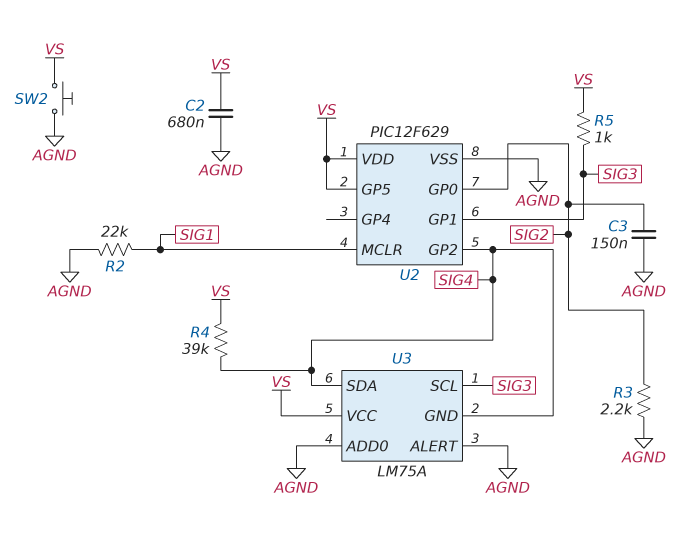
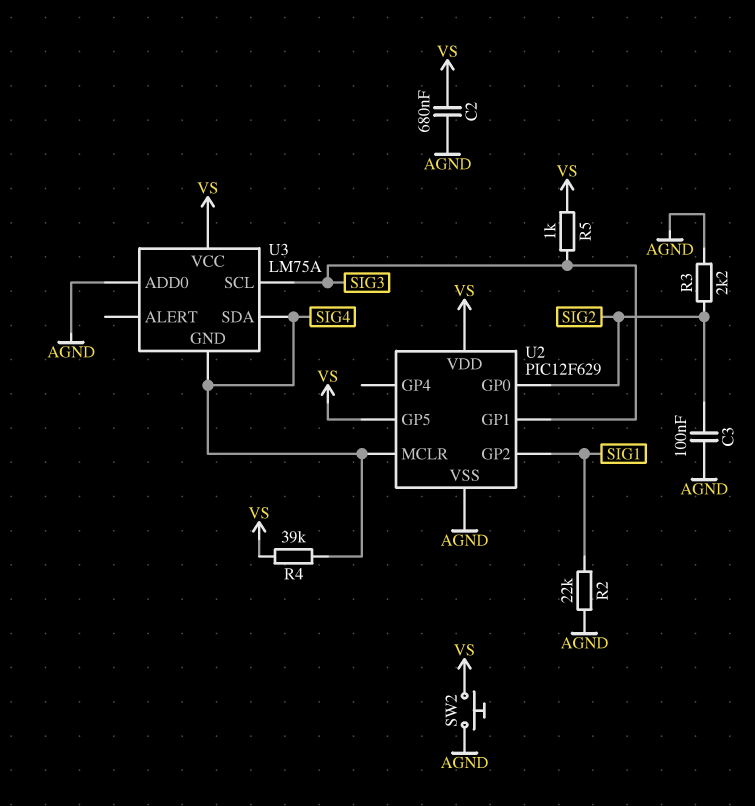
C3: 150nF (AGND, SIG2) -> 100nF (AGND, SIG2)
U2 pin GP2: SIG4 -> SIG1
U2 pin MCLR: SIG1 -> SIG4
U3 pin ALERT: AGND -> none

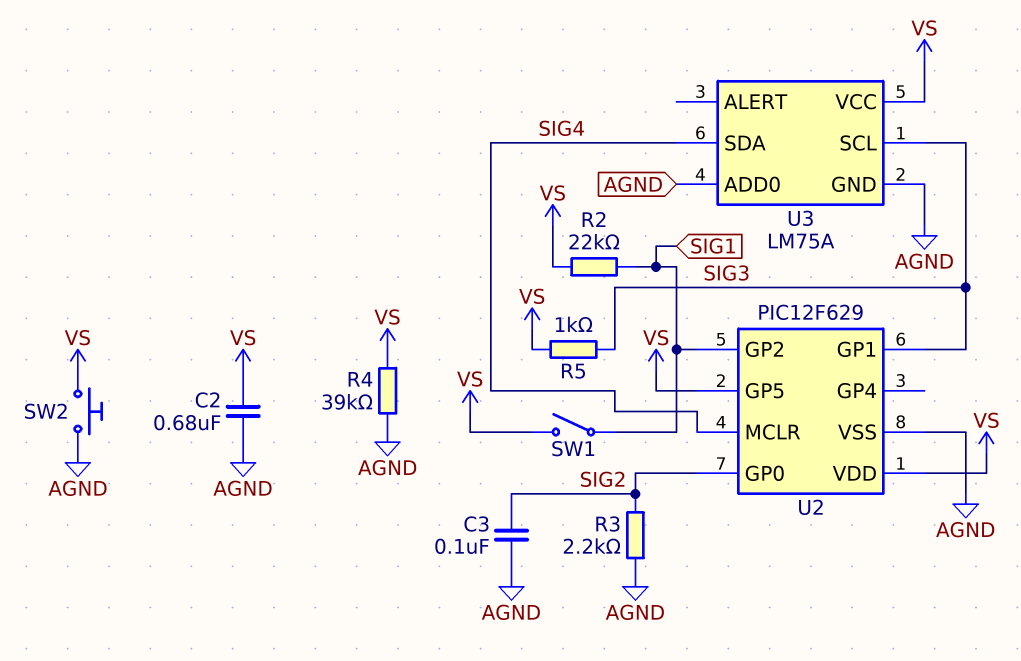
R2: 22k (AGND, SIG1) -> 22k (SIG1, VS)
R4: 39k (SIG4, VS) -> 39k (AGND, VS)
SW1: none -> switch (SIG1, VS)
U3 pin GND: SIG4 -> AGND

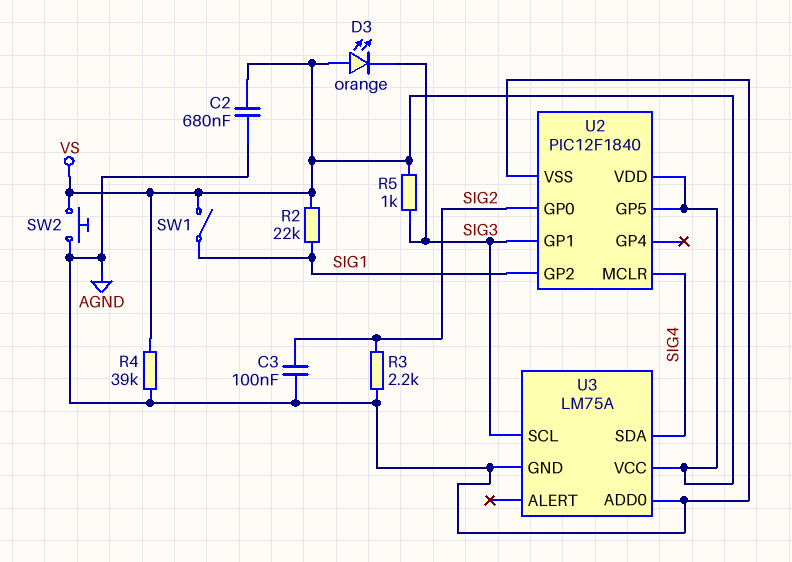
D3: none -> LED orange (A VS, K SIG3)
U2: PIC12F629 -> PIC12F1840

